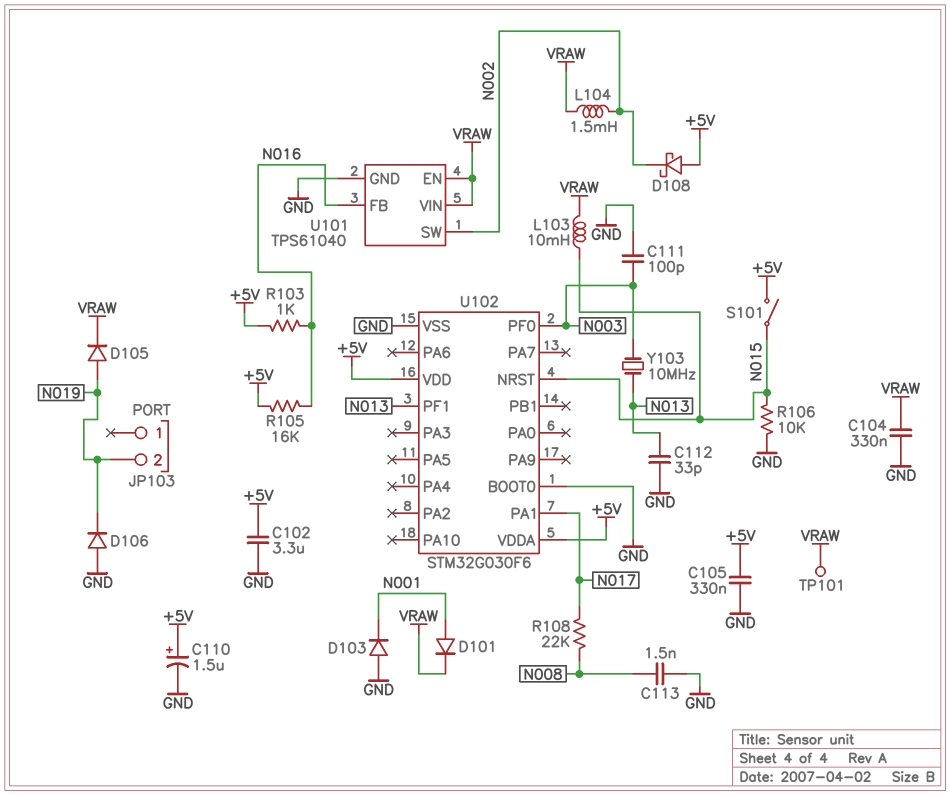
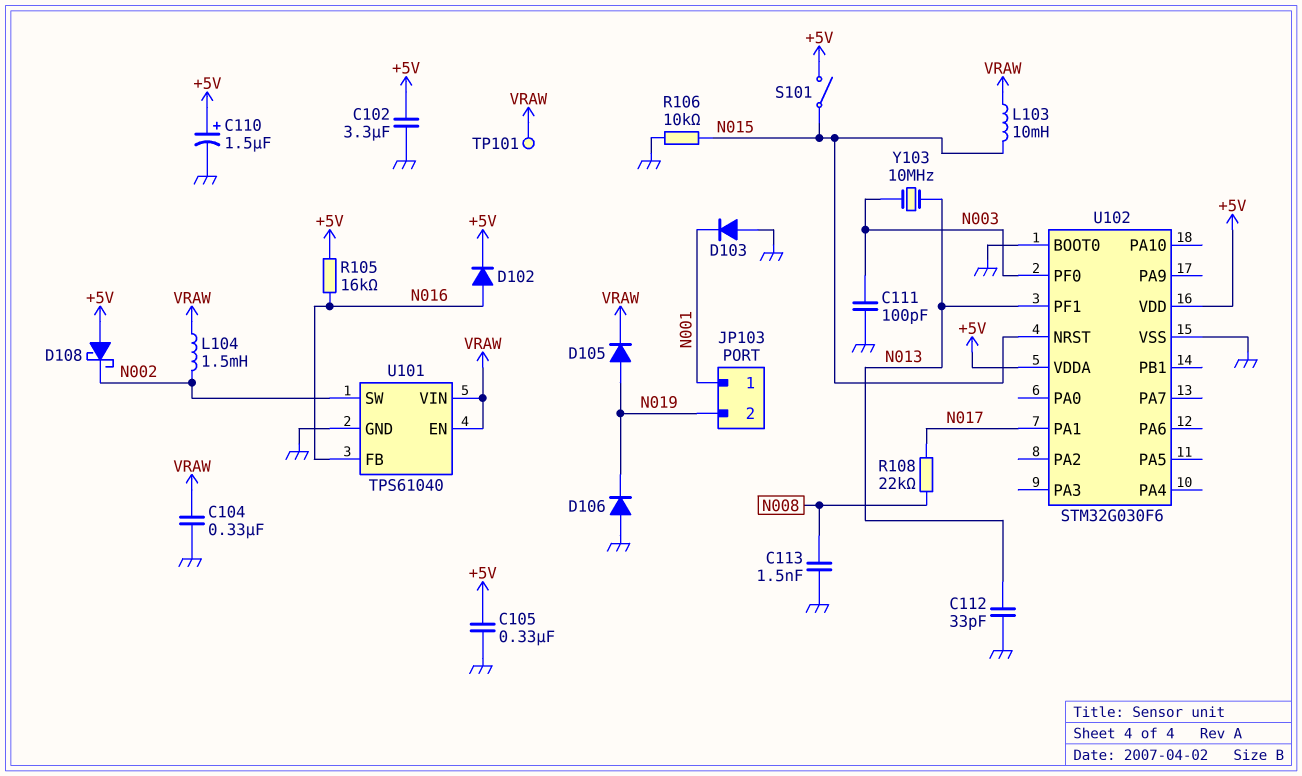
D101: diode (A N001, K VRAW) -> none
D102: none -> diode (A N016, K +5V)
JP103 pin 1: none -> N001
R103: 1k (+5V, N016) -> none

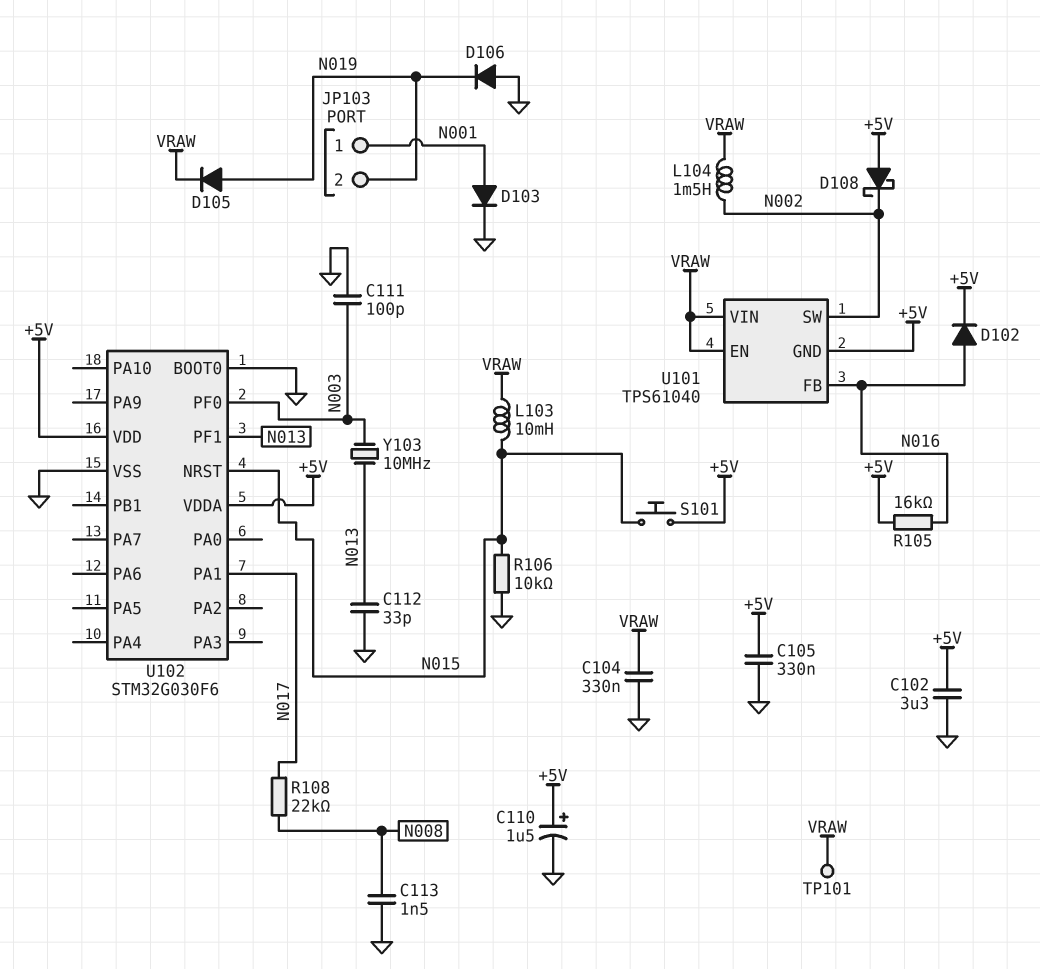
D103: diode (A GND, K N001) -> diode (A N001, K GND)
S101: switch (+5V, N015) -> button (+5V, N015)
U101 pin GND: GND -> +5V

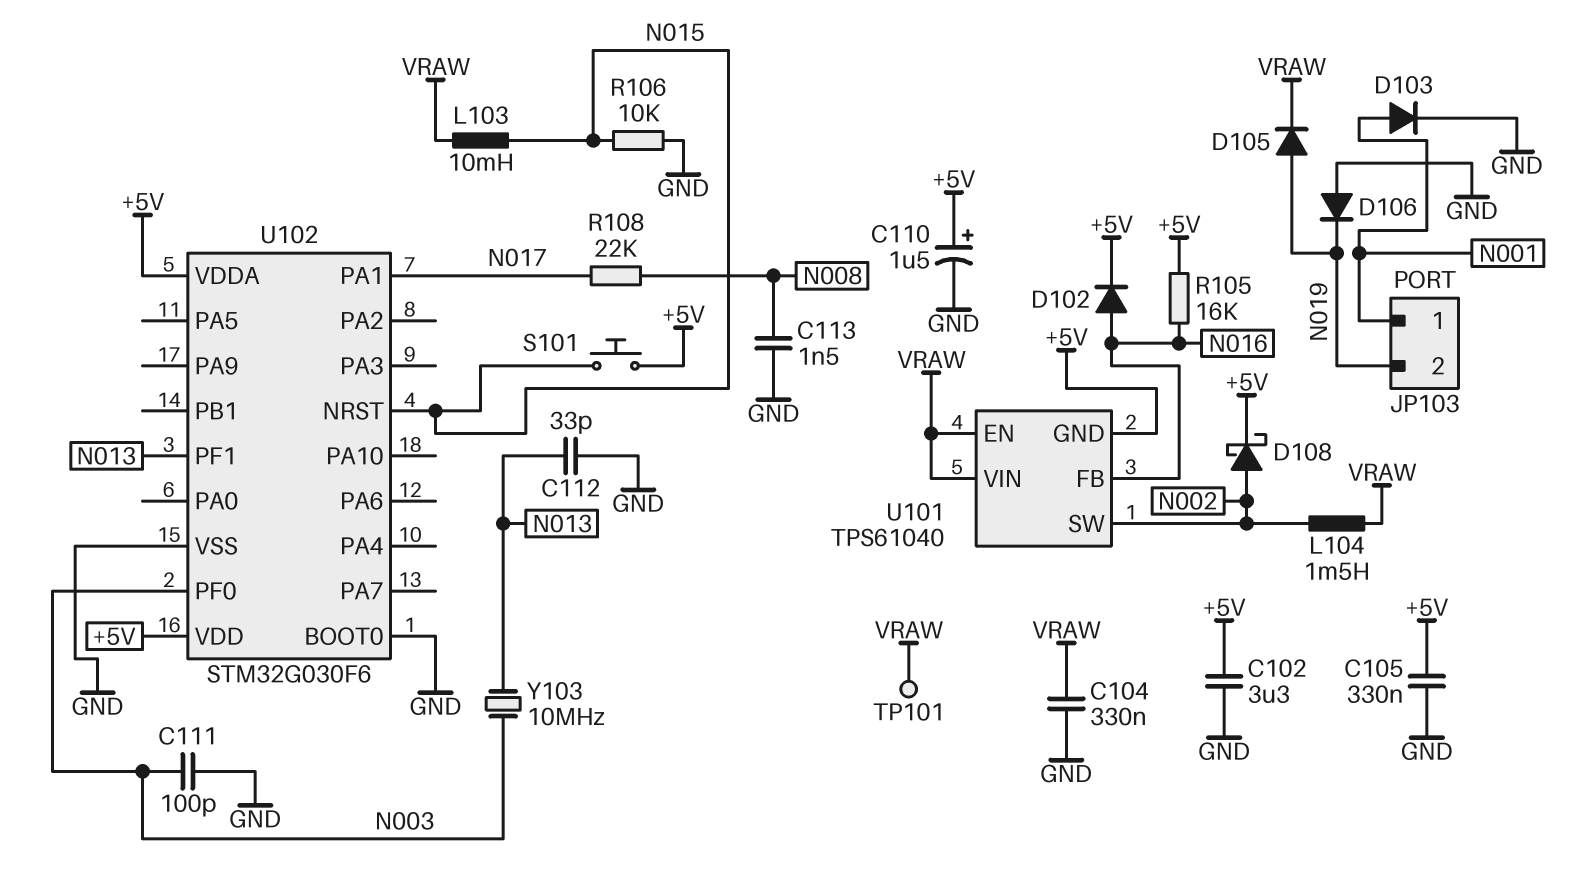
D108: schottky (A +5V, K N002) -> schottky (A N002, K +5V)

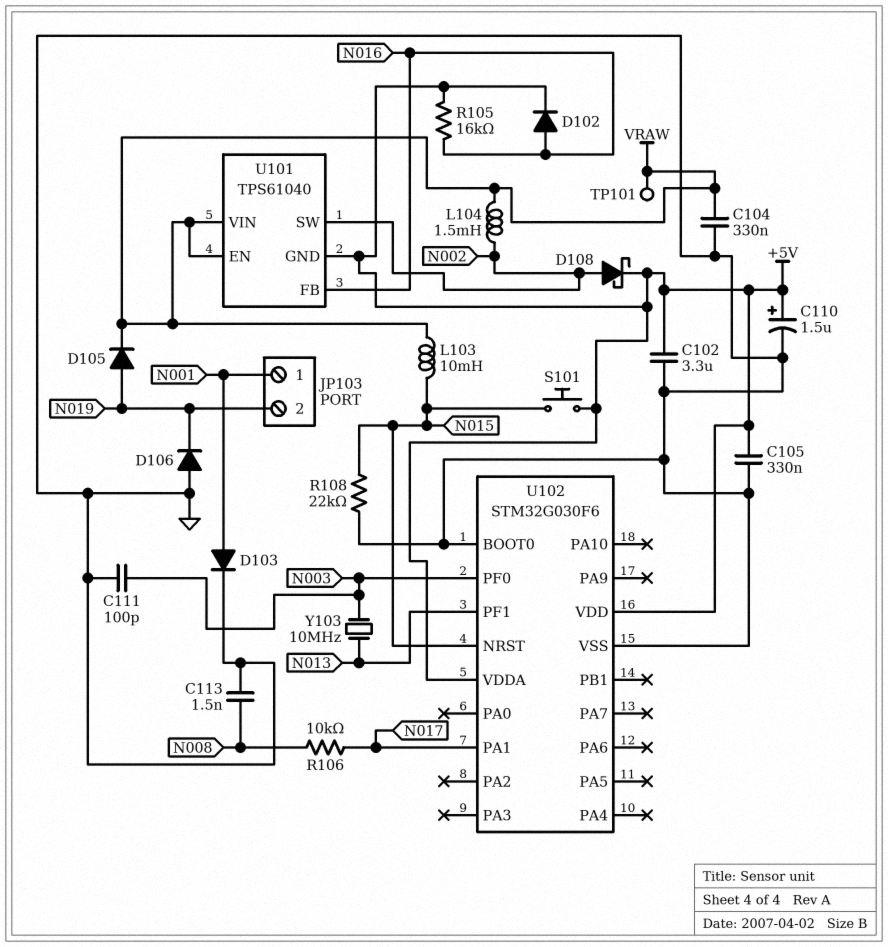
C112: 33pF (GND, N013) -> none
R106: 10k (GND, N015) -> 10k (N008, N017)
R108: 22k (N008, N017) -> 22k (GND, N015)

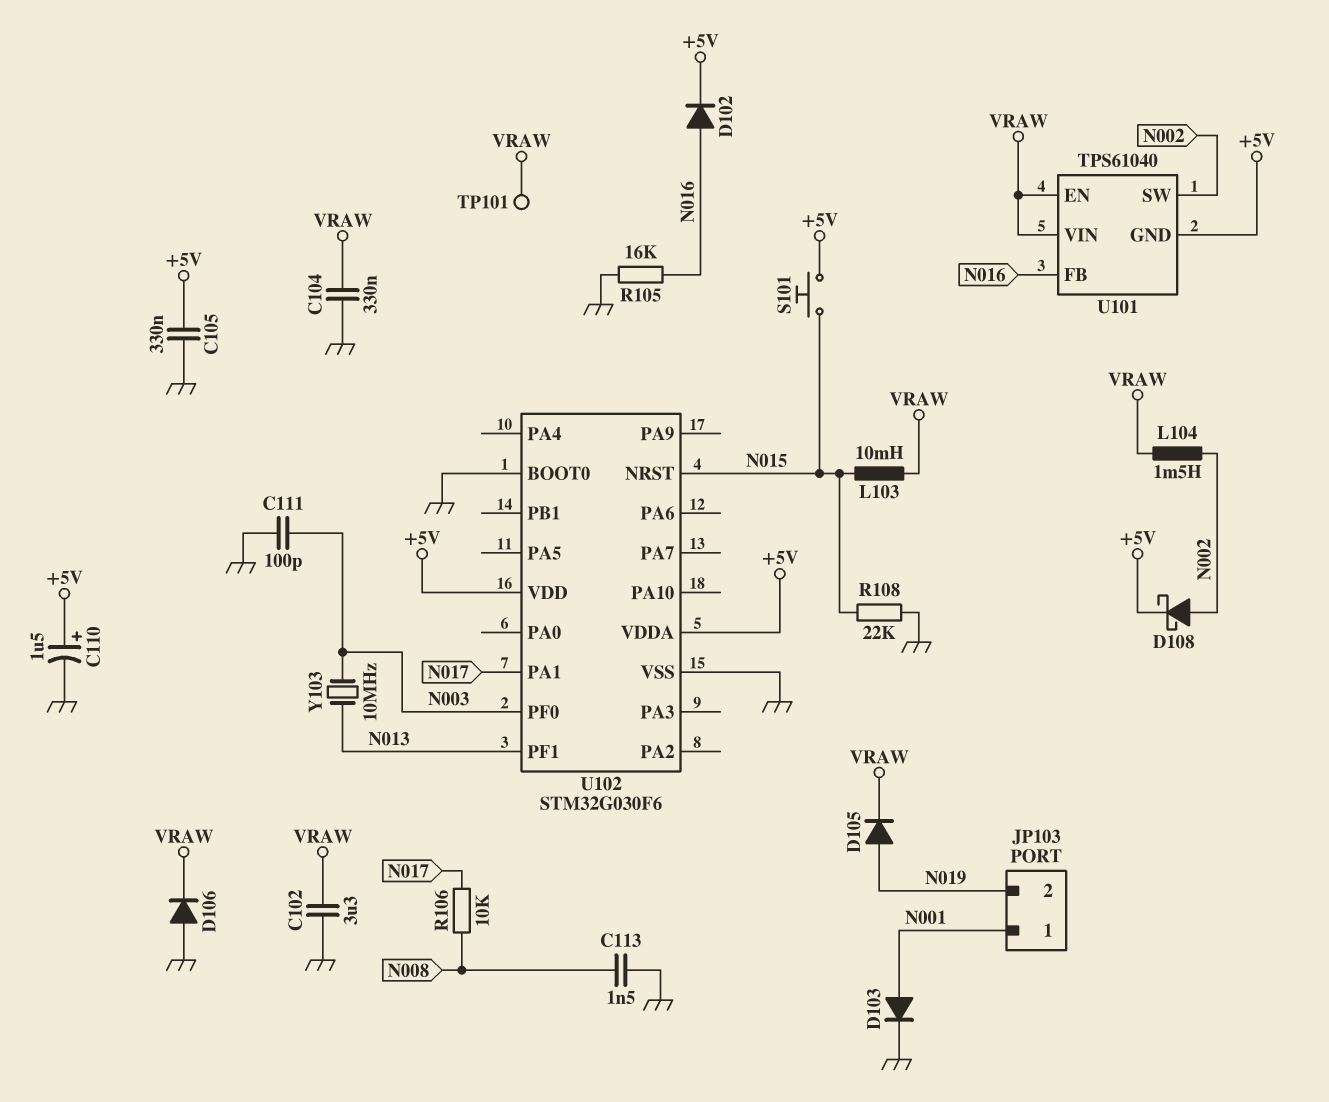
C102: 3.3uF (+5V, GND) -> 3.3uF (GND, VRAW)
D106: diode (A GND, K N019) -> diode (A GND, K VRAW)
R105: 16k (+5V, N016) -> 16k (GND, N016)

